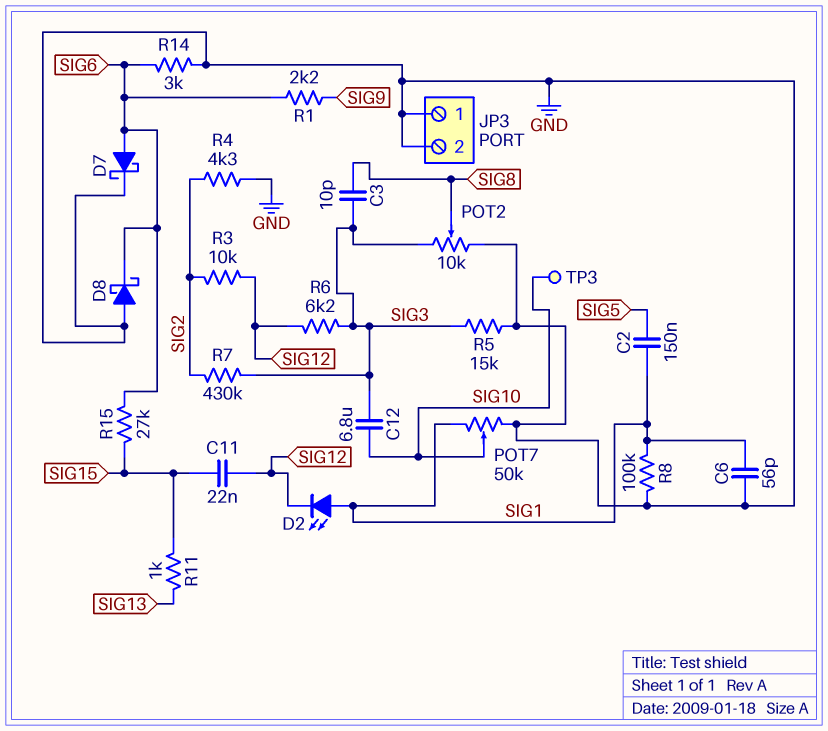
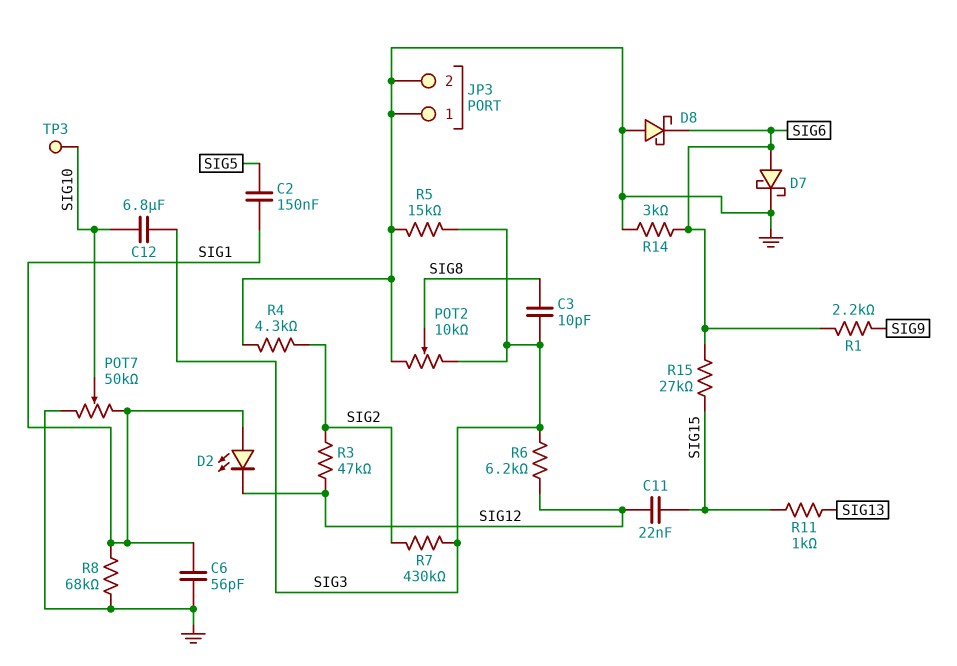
R3: 10k (SIG2, SIG12) -> 47k (SIG2, SIG12)
R8: 100k (GND, SIG1) -> 68k (GND, SIG1)

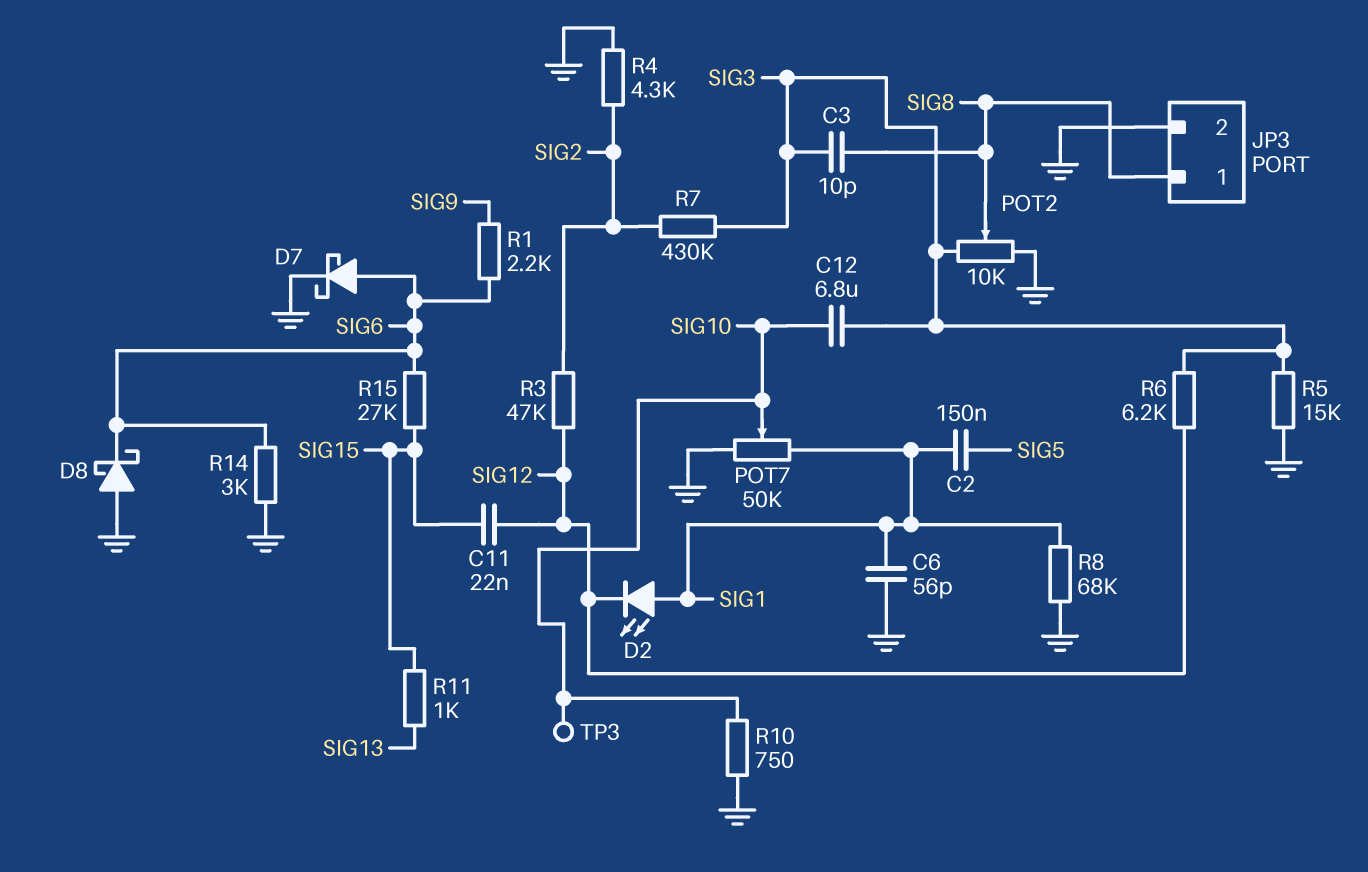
JP3 pin 1: GND -> SIG8
R10: none -> 750 (GND, SIG10)

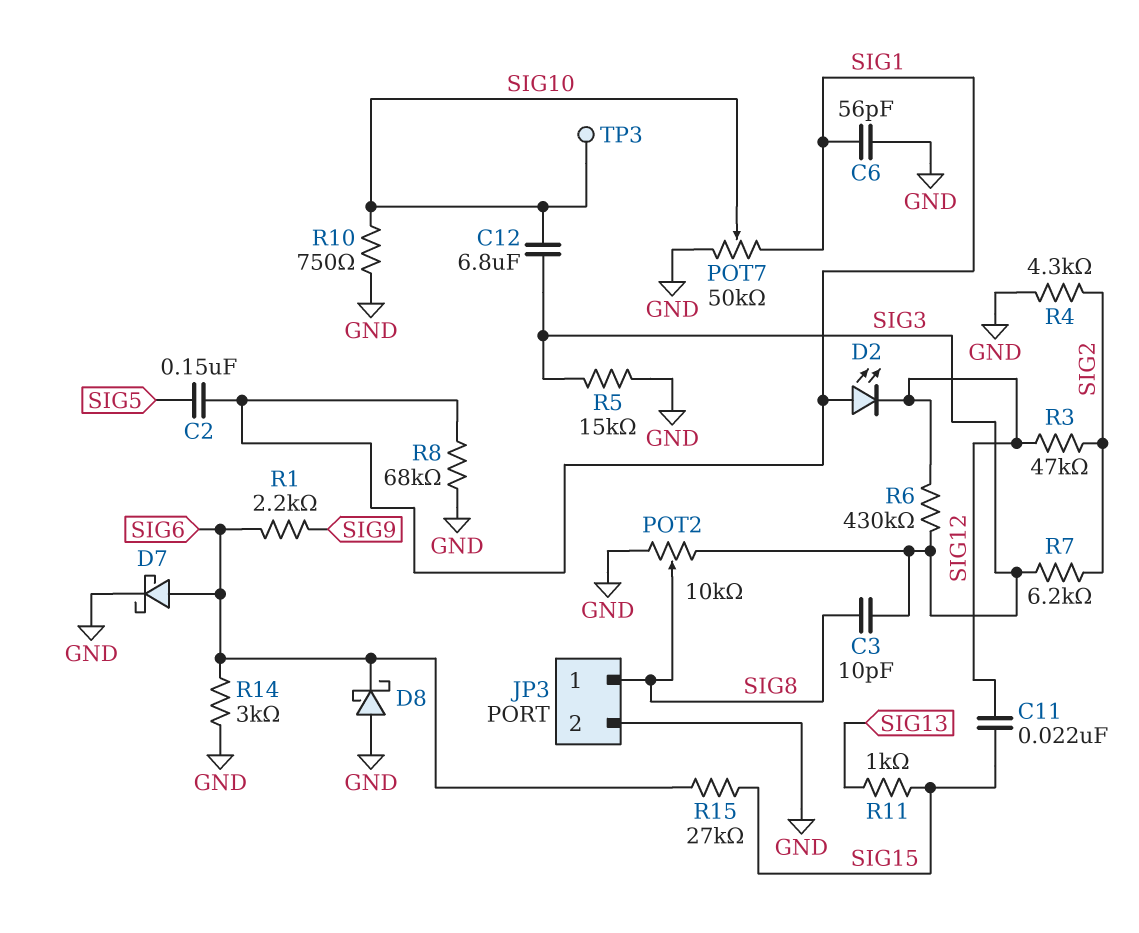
R6: 6.2k (SIG3, SIG12) -> 430k (SIG3, SIG12)
R7: 430k (SIG2, SIG3) -> 6.2k (SIG2, SIG3)

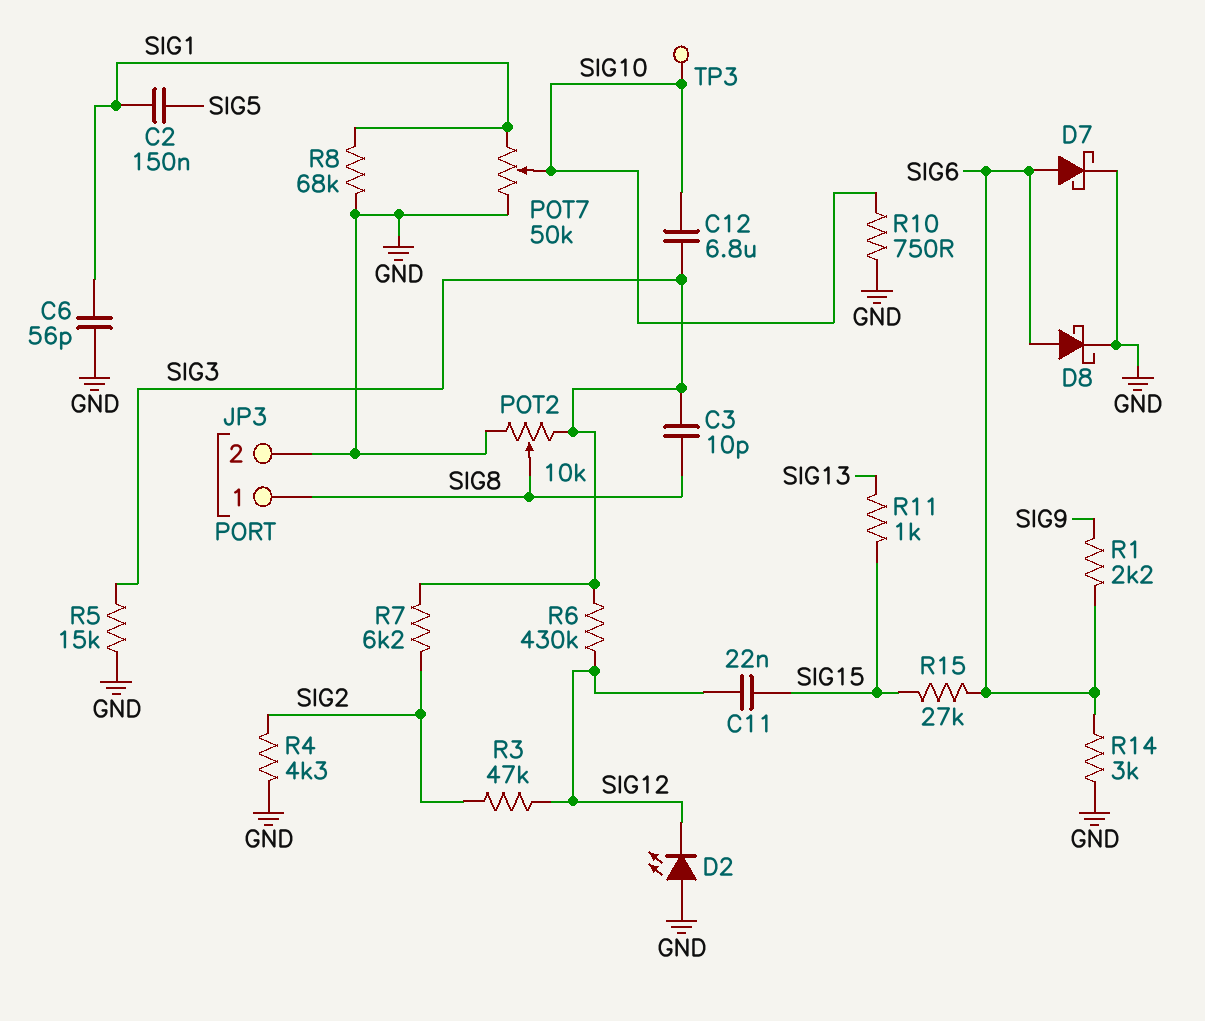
D2: LED (A SIG1, K SIG12) -> LED (A GND, K SIG12)
D8: schottky (A GND, K SIG6) -> schottky (A SIG6, K GND)

